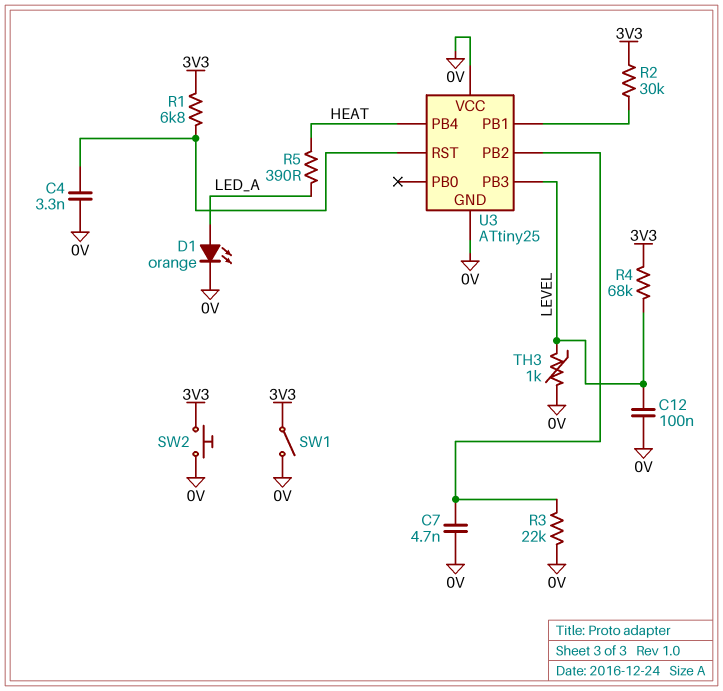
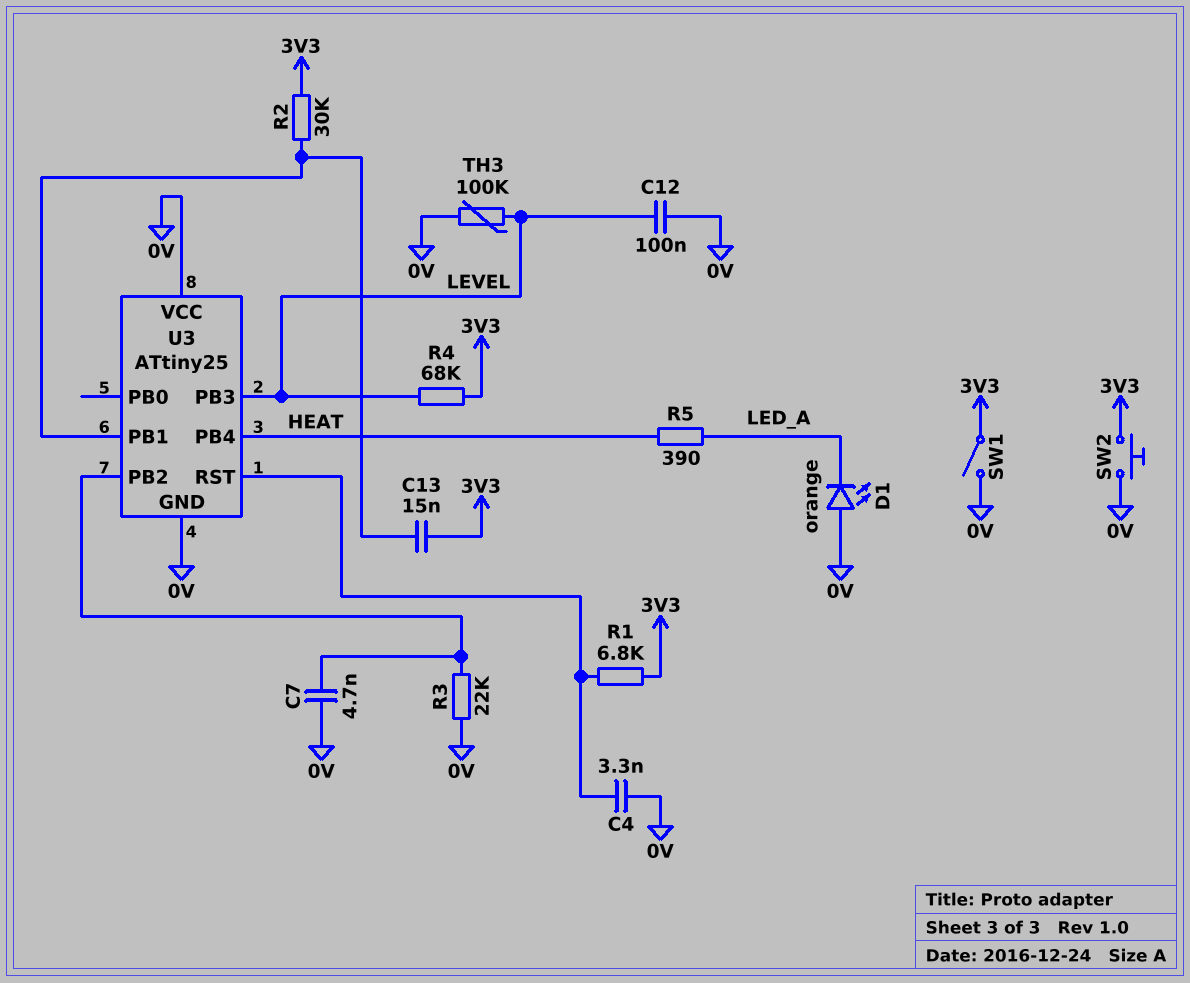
C13: none -> 15nF (3V3, U3/PB1)
D1: LED orange (A LED_A, K 0V) -> LED orange (A 0V, K LED_A)
TH3: 1k (0V, LEVEL) -> 100k (0V, LEVEL)

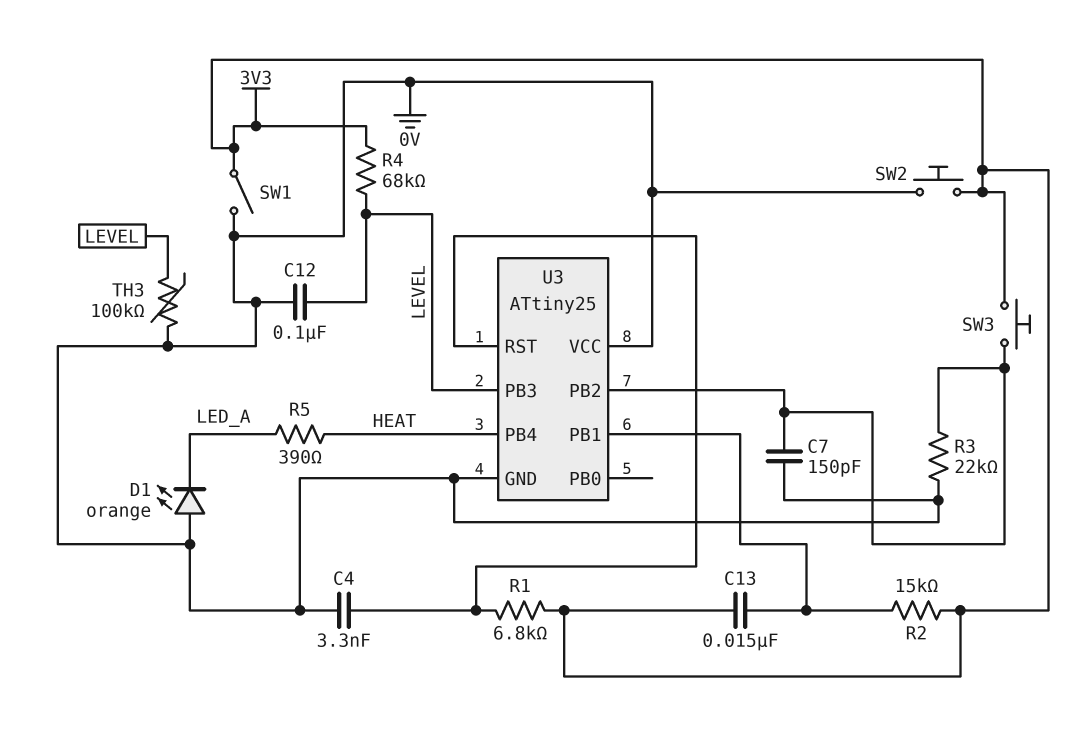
C7: 4.7nF (0V, U3/PB2) -> 150pF (0V, U3/PB2)
R2: 30k (3V3, U3/PB1) -> 15k (3V3, U3/PB1)
SW3: none -> button (3V3, U3/PB2)

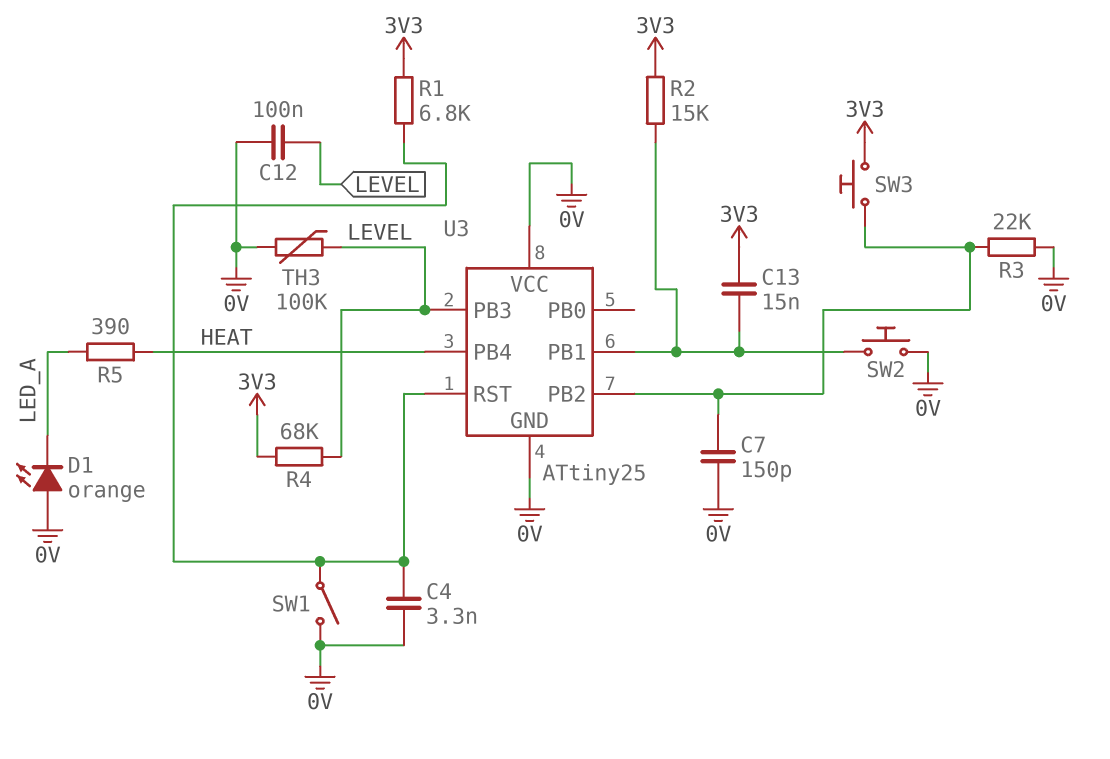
SW1: switch (0V, 3V3) -> switch (0V, U3/RST)
SW2: button (0V, 3V3) -> button (0V, U3/PB1)

